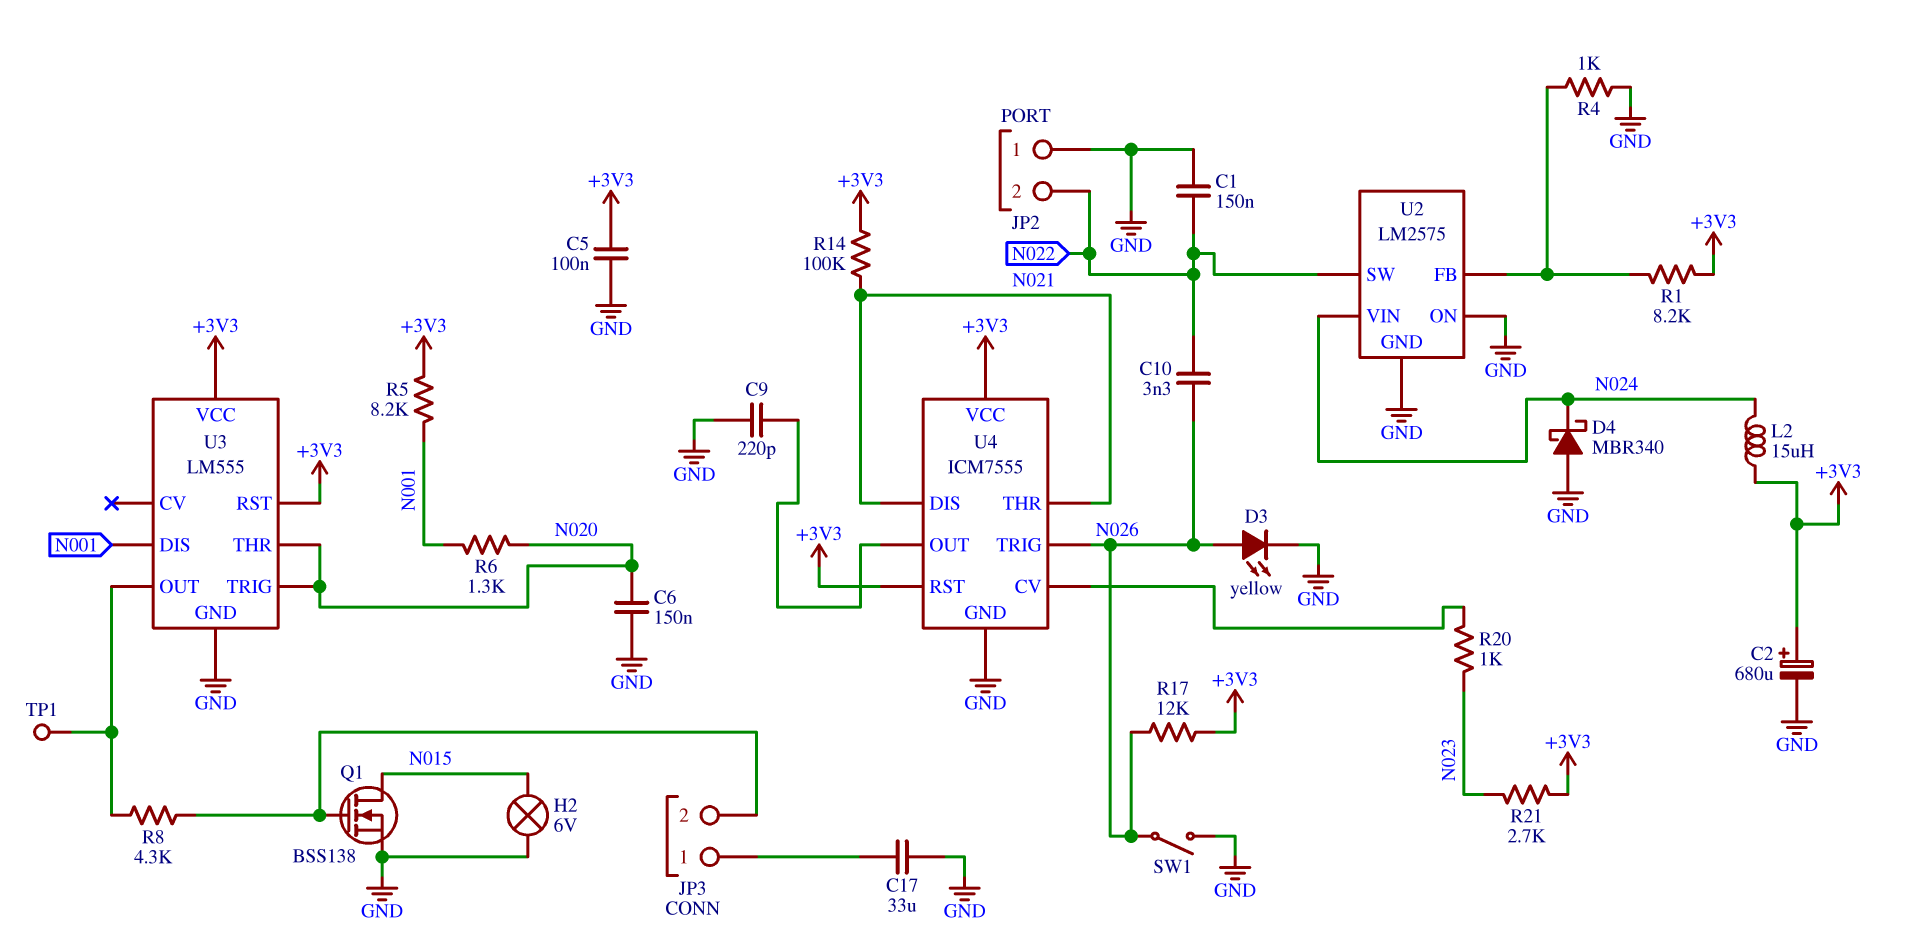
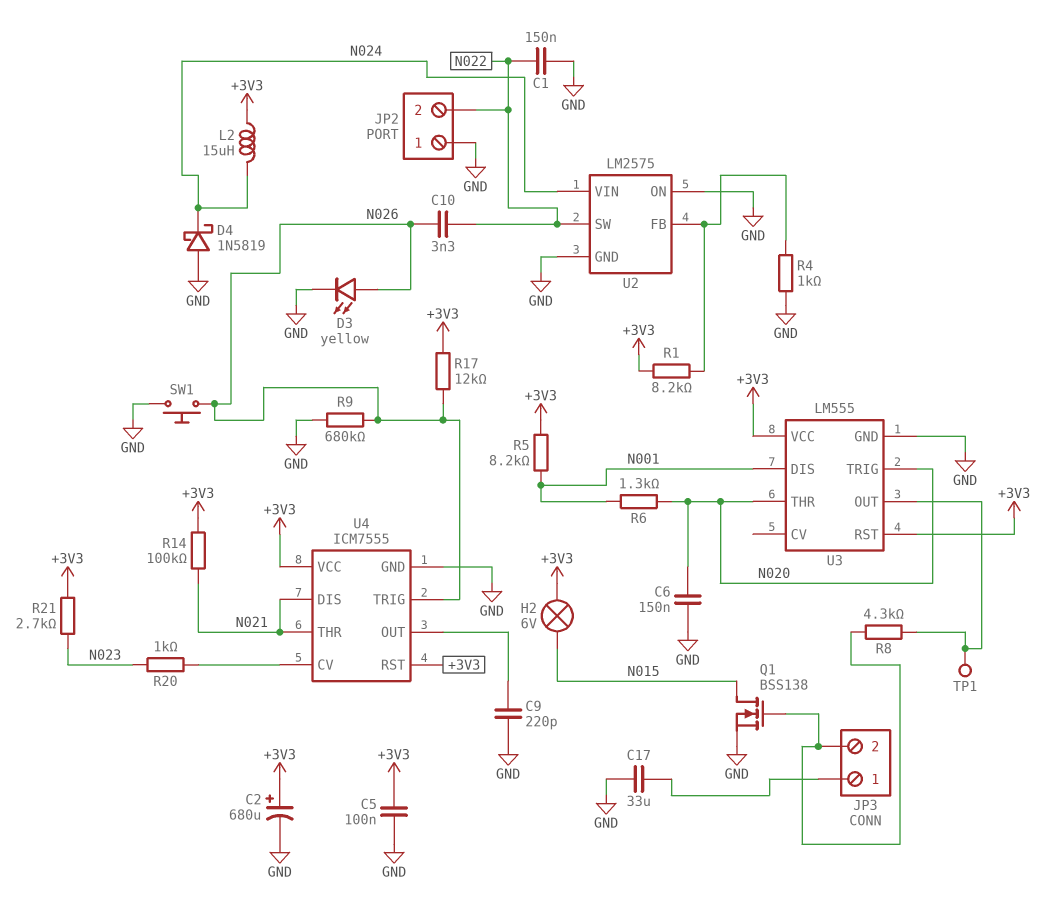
D4: schottky MBR340 (A GND, K N024) -> schottky 1N5819 (A GND, K N024)
H2: lamp 6V (GND, N015) -> lamp 6V (+3V3, N015)
R9: none -> 680k (GND, N026)
SW1: switch (GND, N026) -> button (GND, N026)

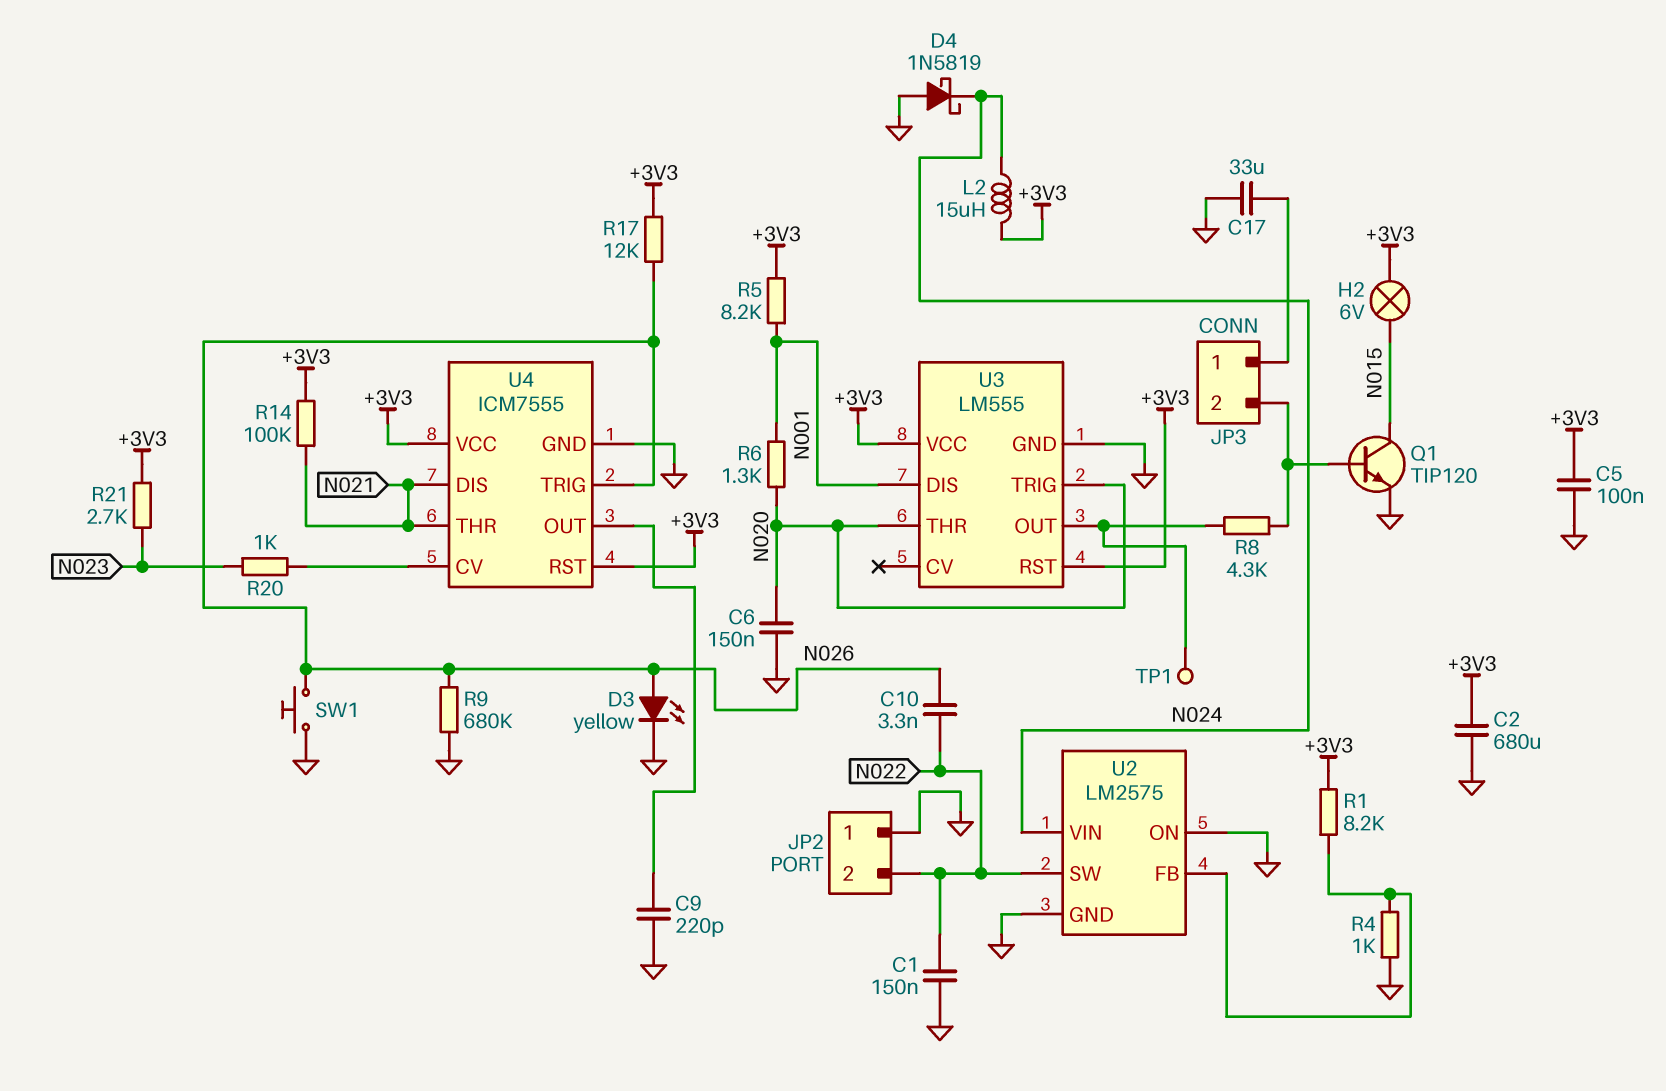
C2: 680uF (plus +3V3, minus GND) -> 680uF (+3V3, GND)
Q1: NMOS BSS138 (G JP3/2, D N015, S GND) -> NPN TIP120 (B JP3/2, C N015, E GND)

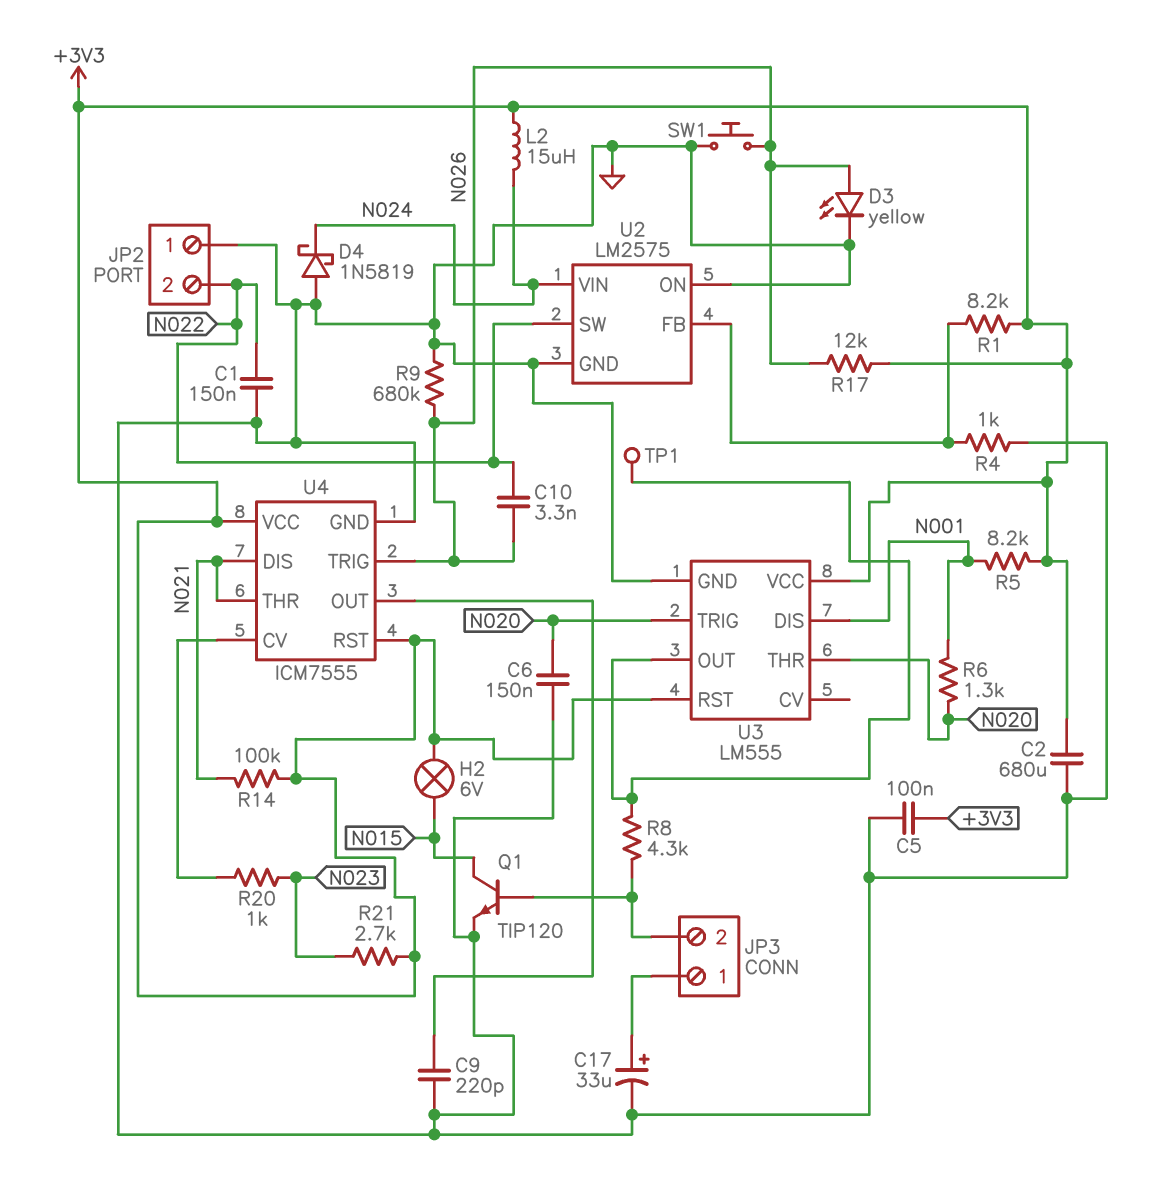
C17: 33uF (GND, JP3/1) -> 33uF (plus JP3/1, minus GND)

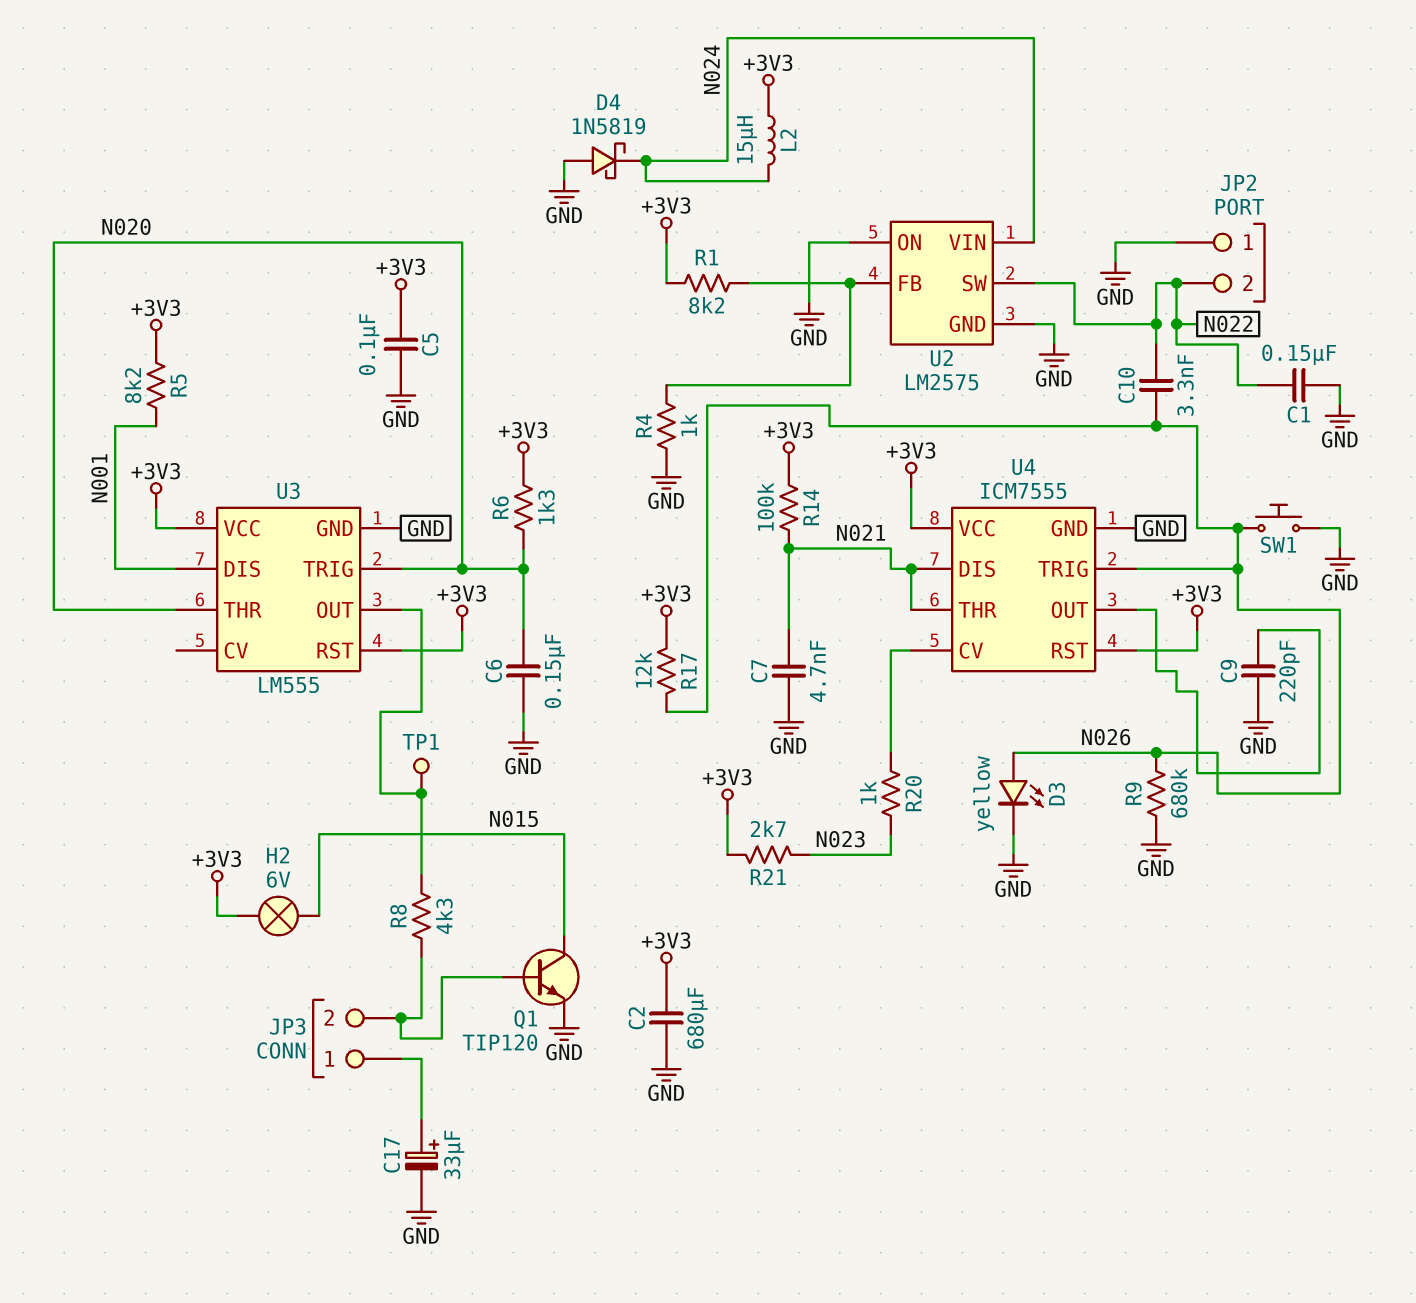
C7: none -> 4.7nF (GND, N021)
R6: 1.3k (N001, N020) -> 1.3k (+3V3, N020)

